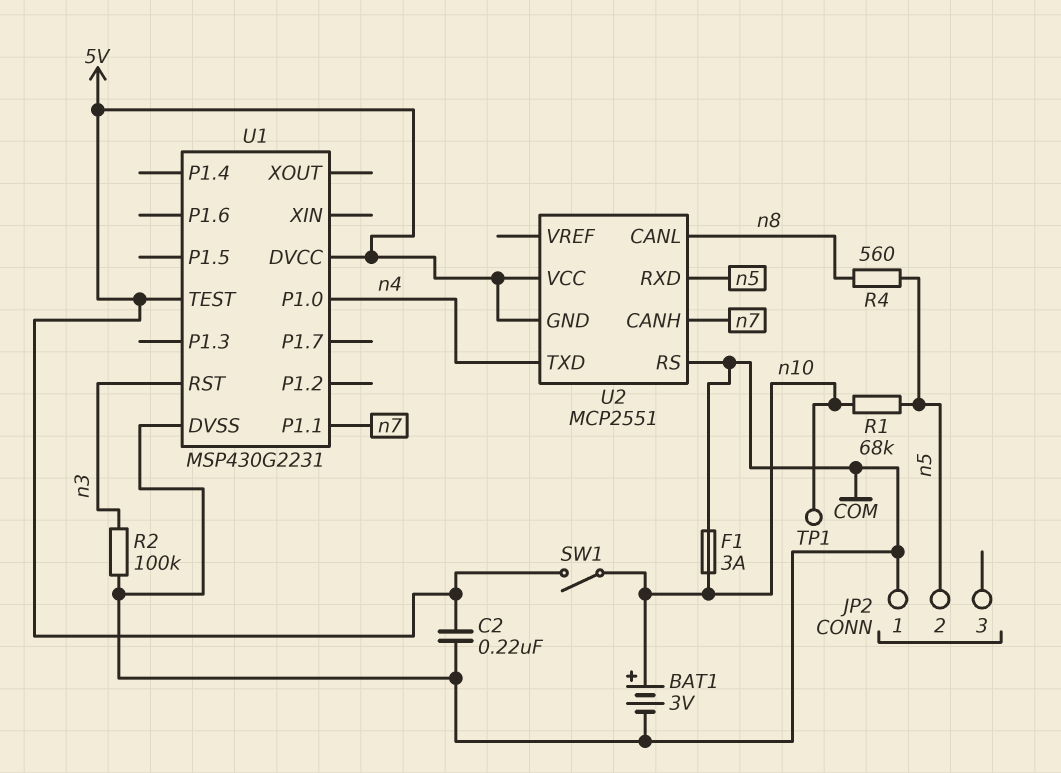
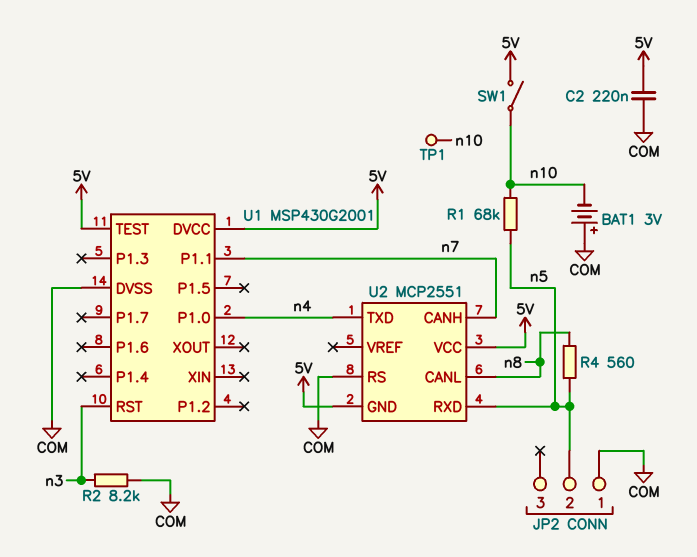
BAT1: 3V (plus n10, minus COM) -> 3V (plus COM, minus n10)
F1: 3A (COM, n10) -> none
R2: 100k (COM, n3) -> 8.2k (COM, n3)
U1: MSP430G2231 -> MSP430G2001

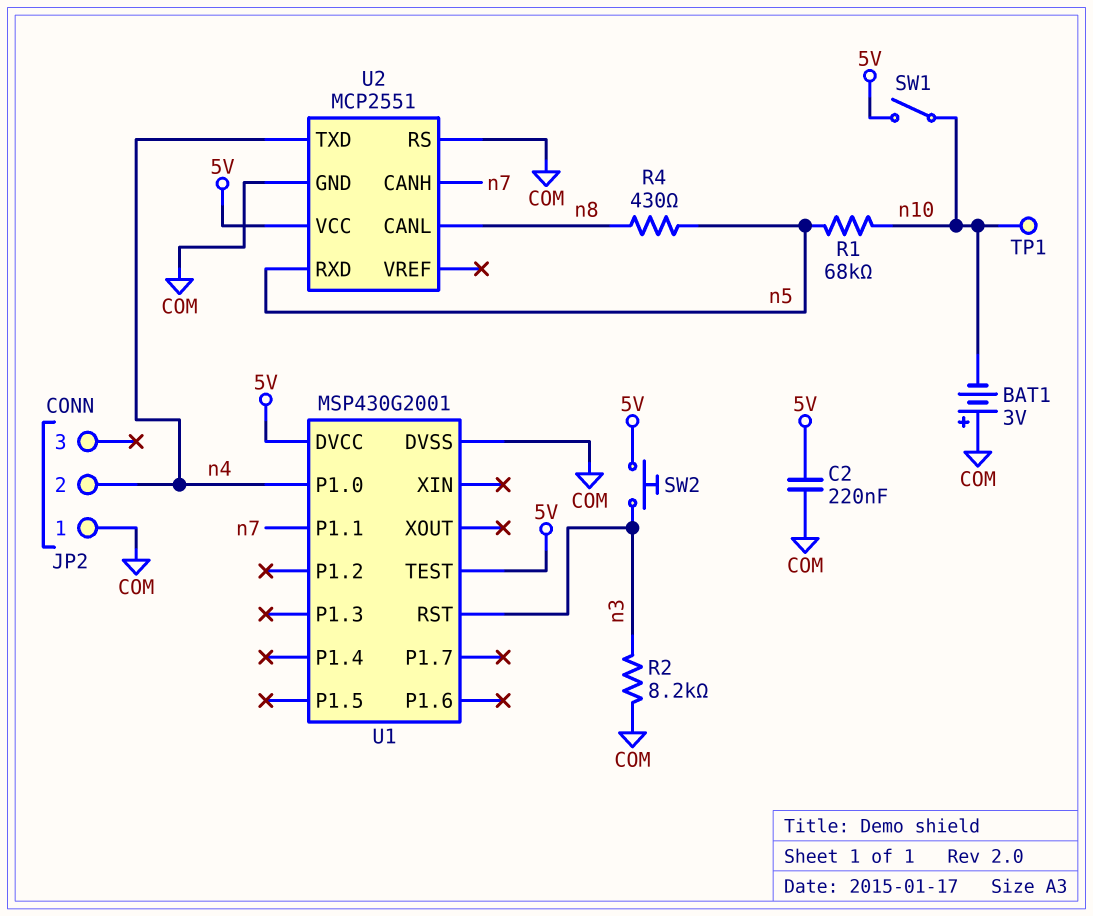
JP2 pin 2: n5 -> n4
R4: 560 (n5, n8) -> 430 (n5, n8)
SW2: none -> button (5V, n3)
U2 pin GND: 5V -> COM

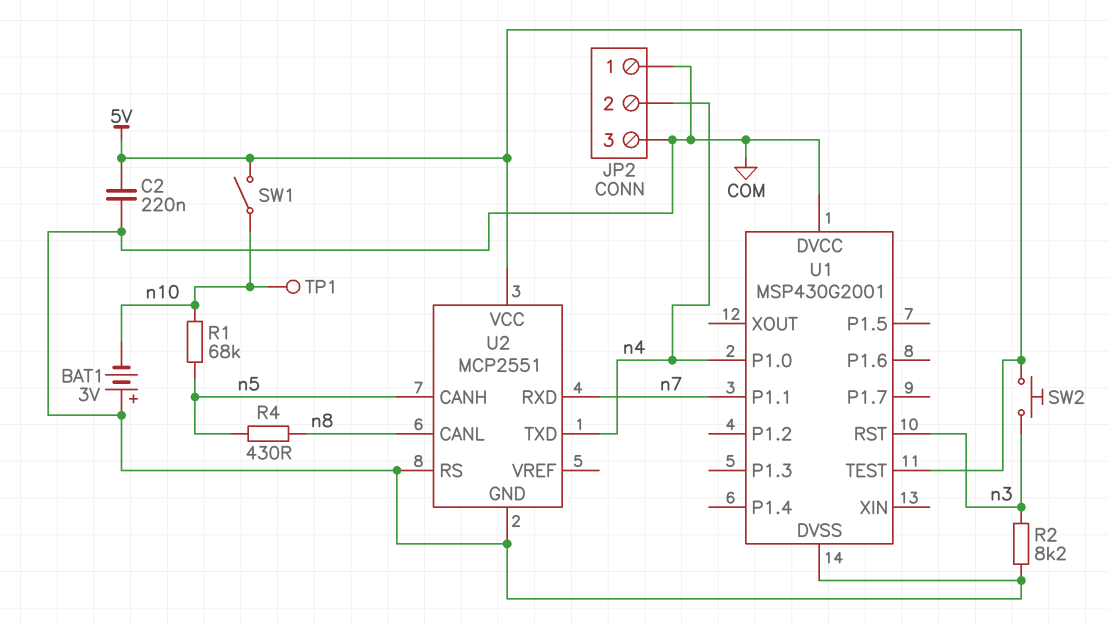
JP2 pin 3: none -> COM
U1 pin DVCC: 5V -> COM
U2 pin CANH: n7 -> n5
U2 pin RXD: n5 -> n7

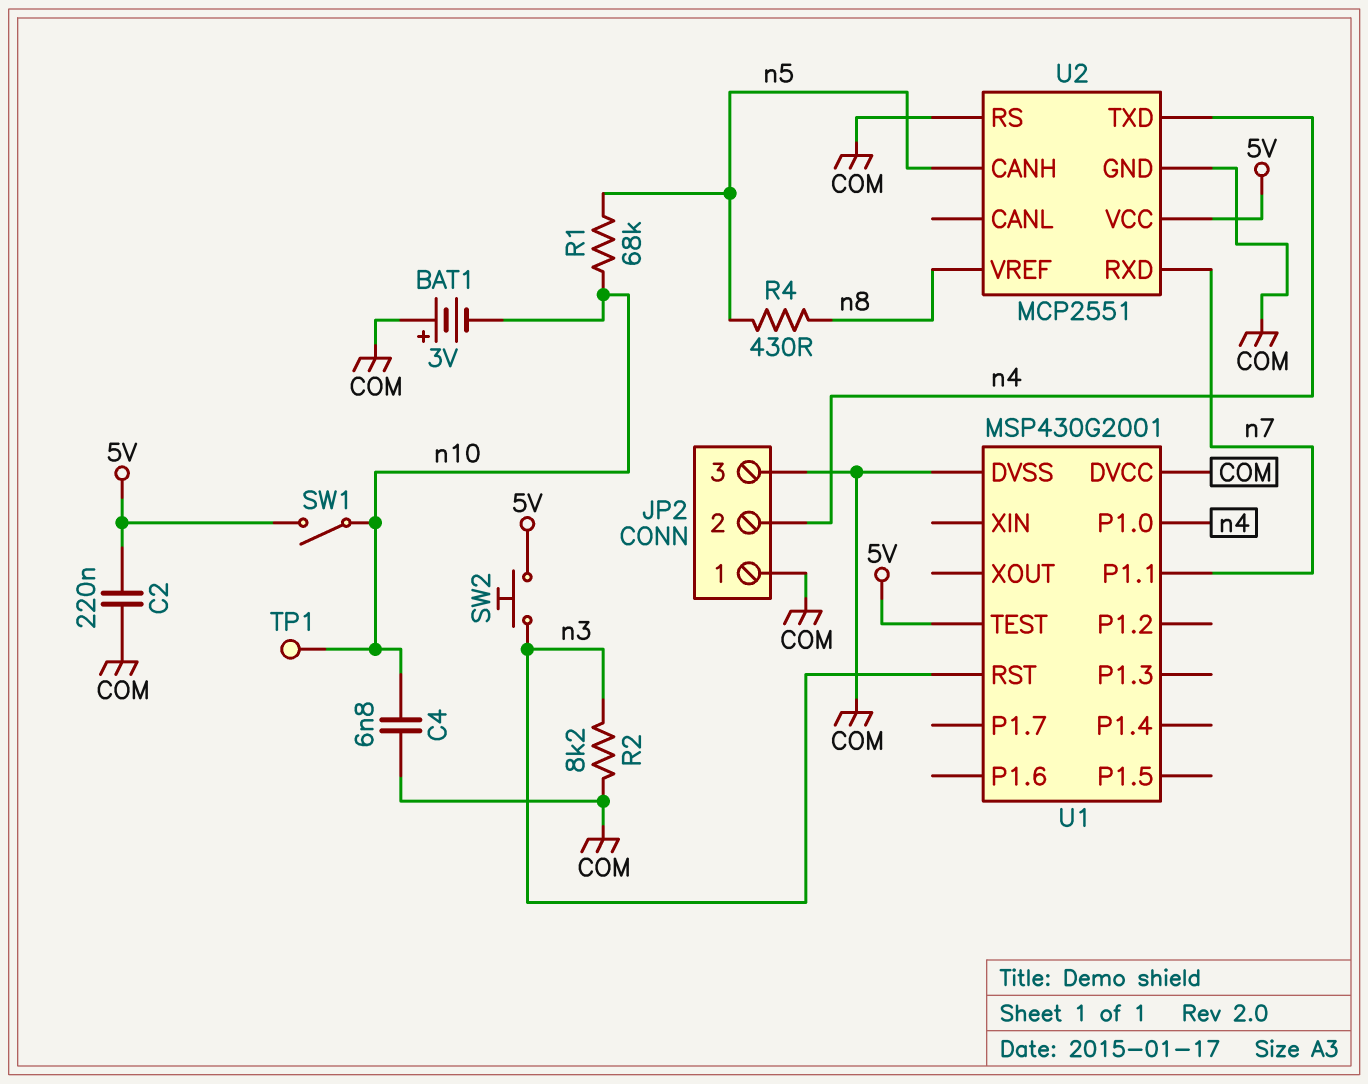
C4: none -> 6.8nF (COM, n10)
U2 pin CANL: n8 -> none
U2 pin VREF: none -> n8

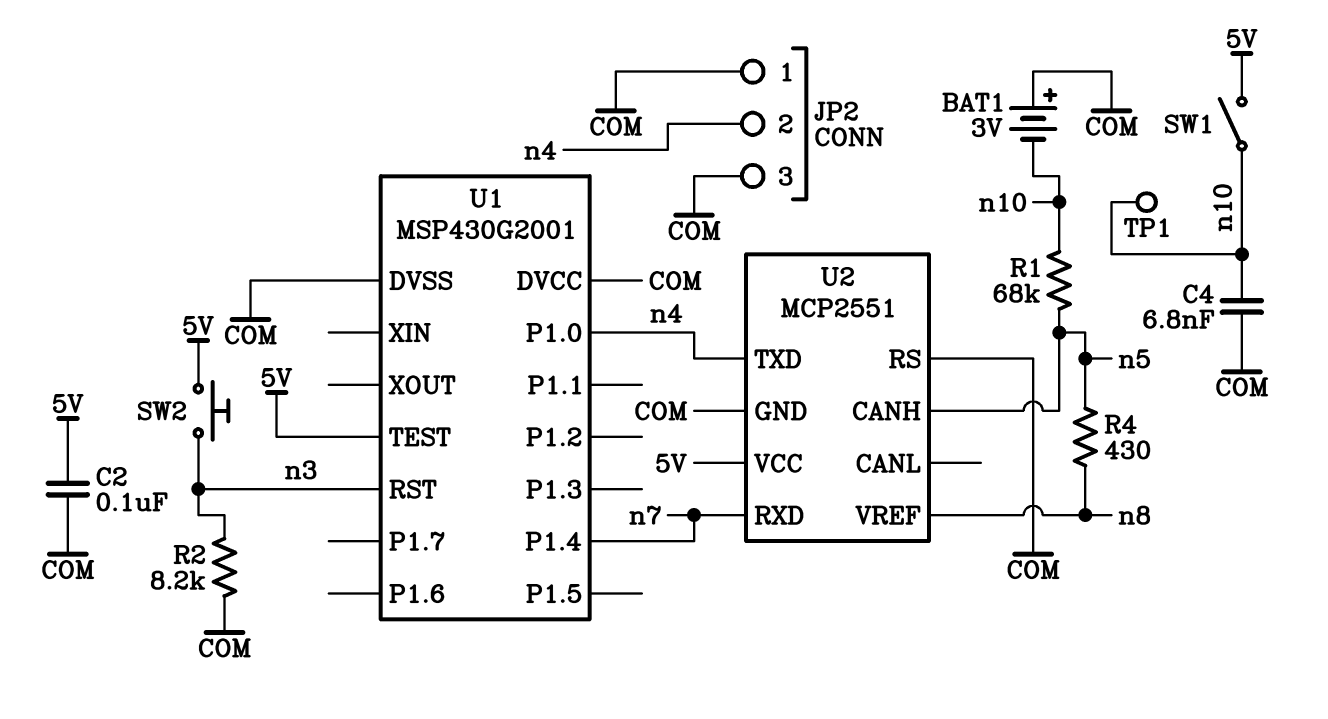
C2: 220nF (5V, COM) -> 100nF (5V, COM)
U1 pin P1.1: n7 -> none
U1 pin P1.4: none -> n7

